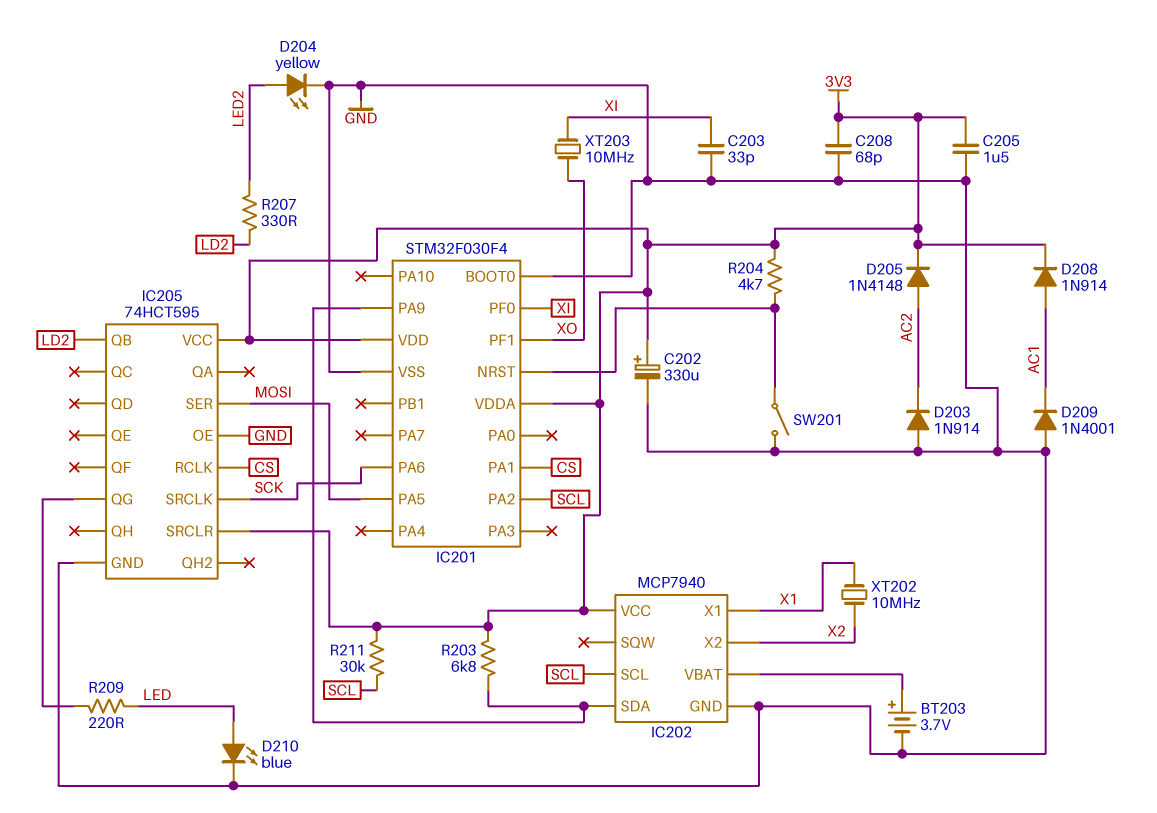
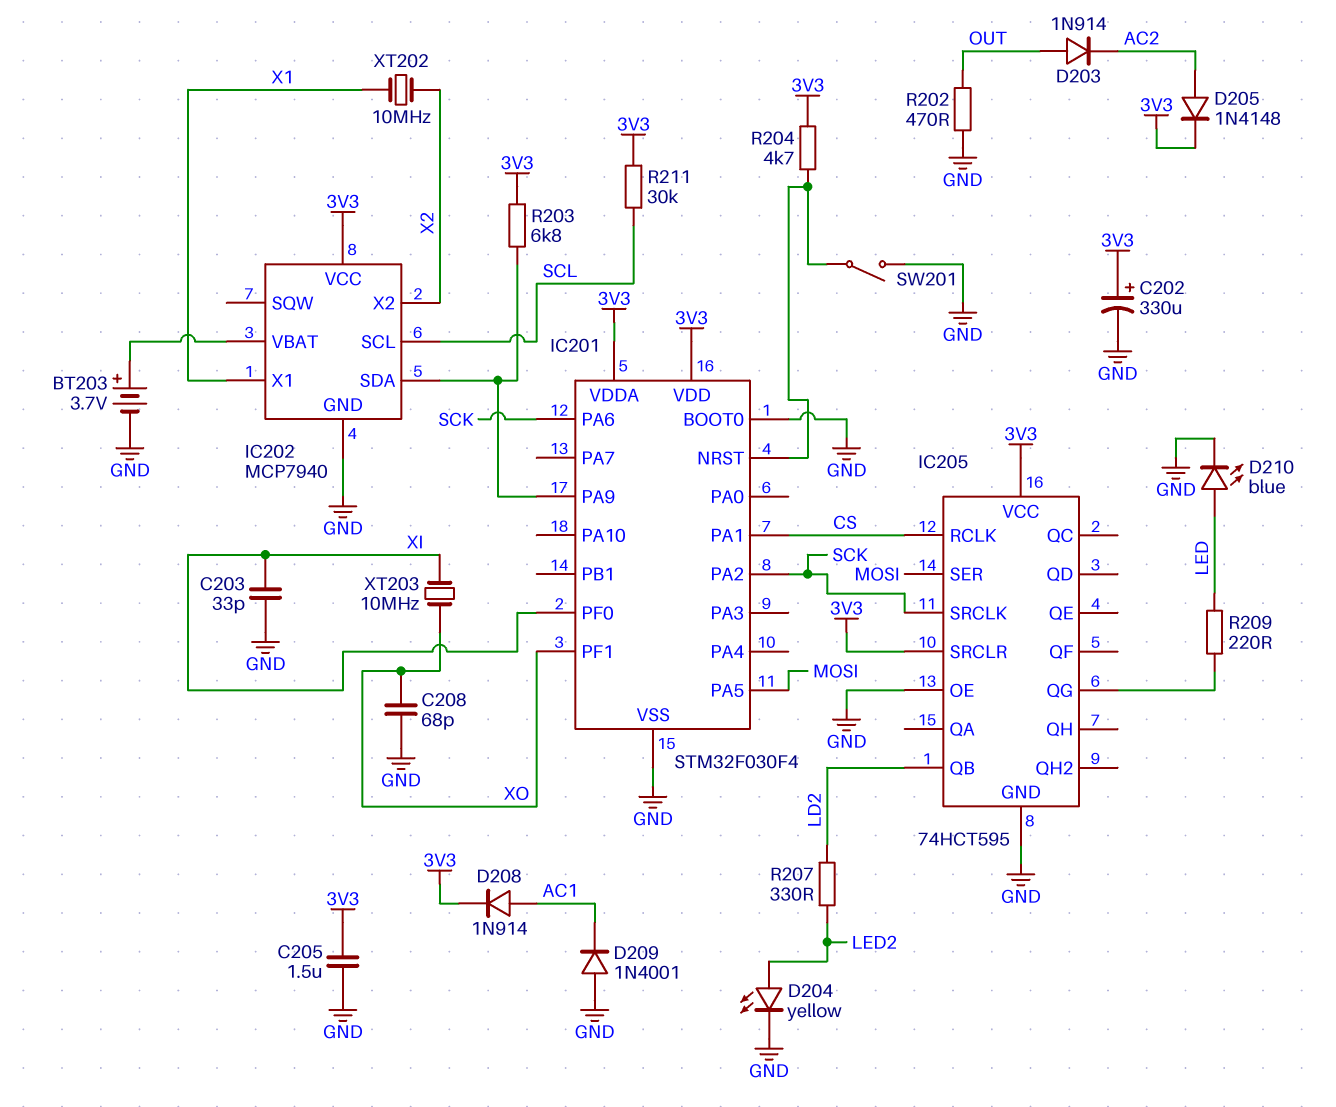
C208: 68pF (3V3, GND) -> 68pF (GND, XO)
D203: diode 1N914 (A GND, K AC2) -> diode 1N914 (A OUT, K AC2)
IC201 pin PA2: SCL -> SCK
R202: none -> 470 (GND, OUT)

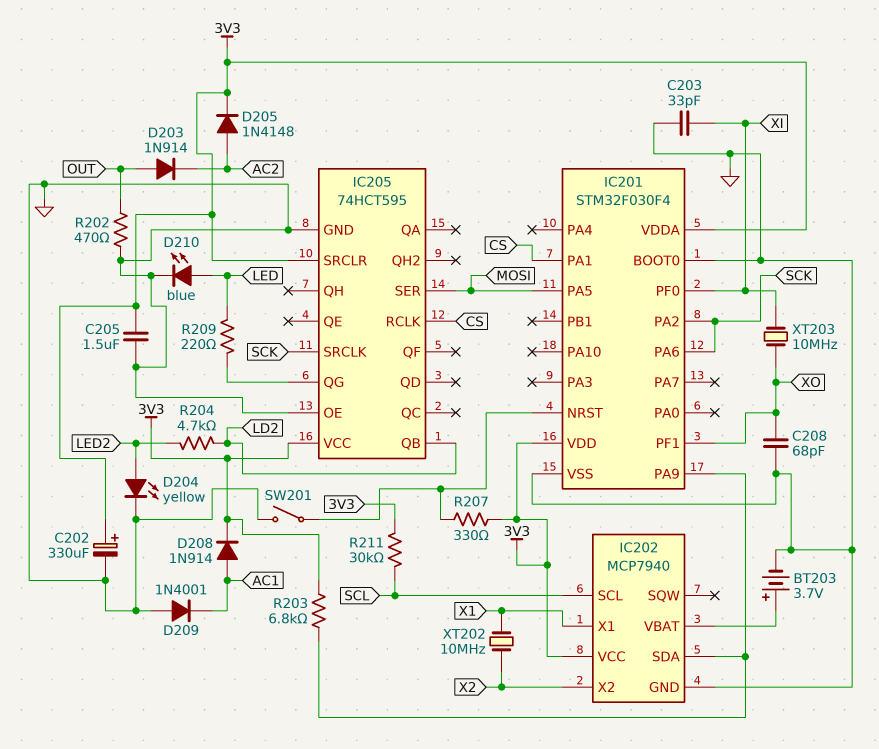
R204: 4.7k (3V3, IC201/NRST) -> 4.7k (LD2, LED2)
R207: 330 (LD2, LED2) -> 330 (3V3, IC201/NRST)

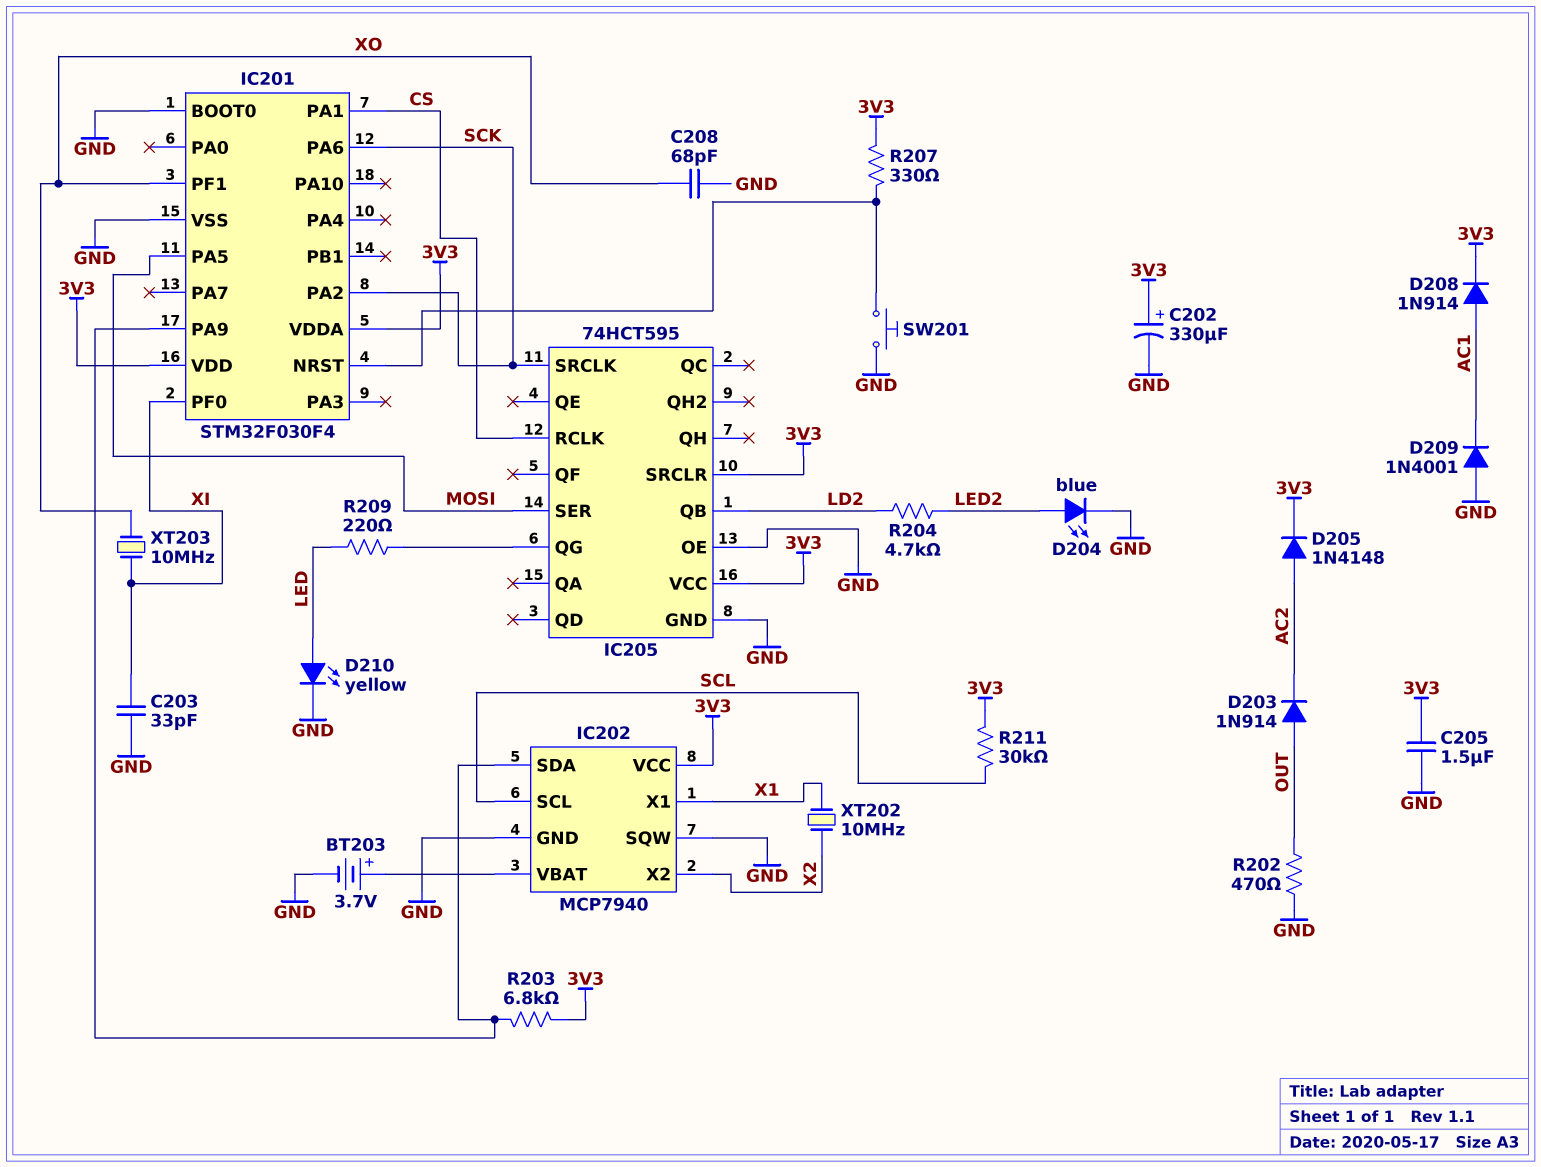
D204: LED yellow (A LED2, K GND) -> LED blue (A LED2, K GND)
D210: LED blue (A LED, K GND) -> LED yellow (A LED, K GND)
IC202 pin SQW: none -> GND
SW201: switch (GND, IC201/NRST) -> button (GND, IC201/NRST)

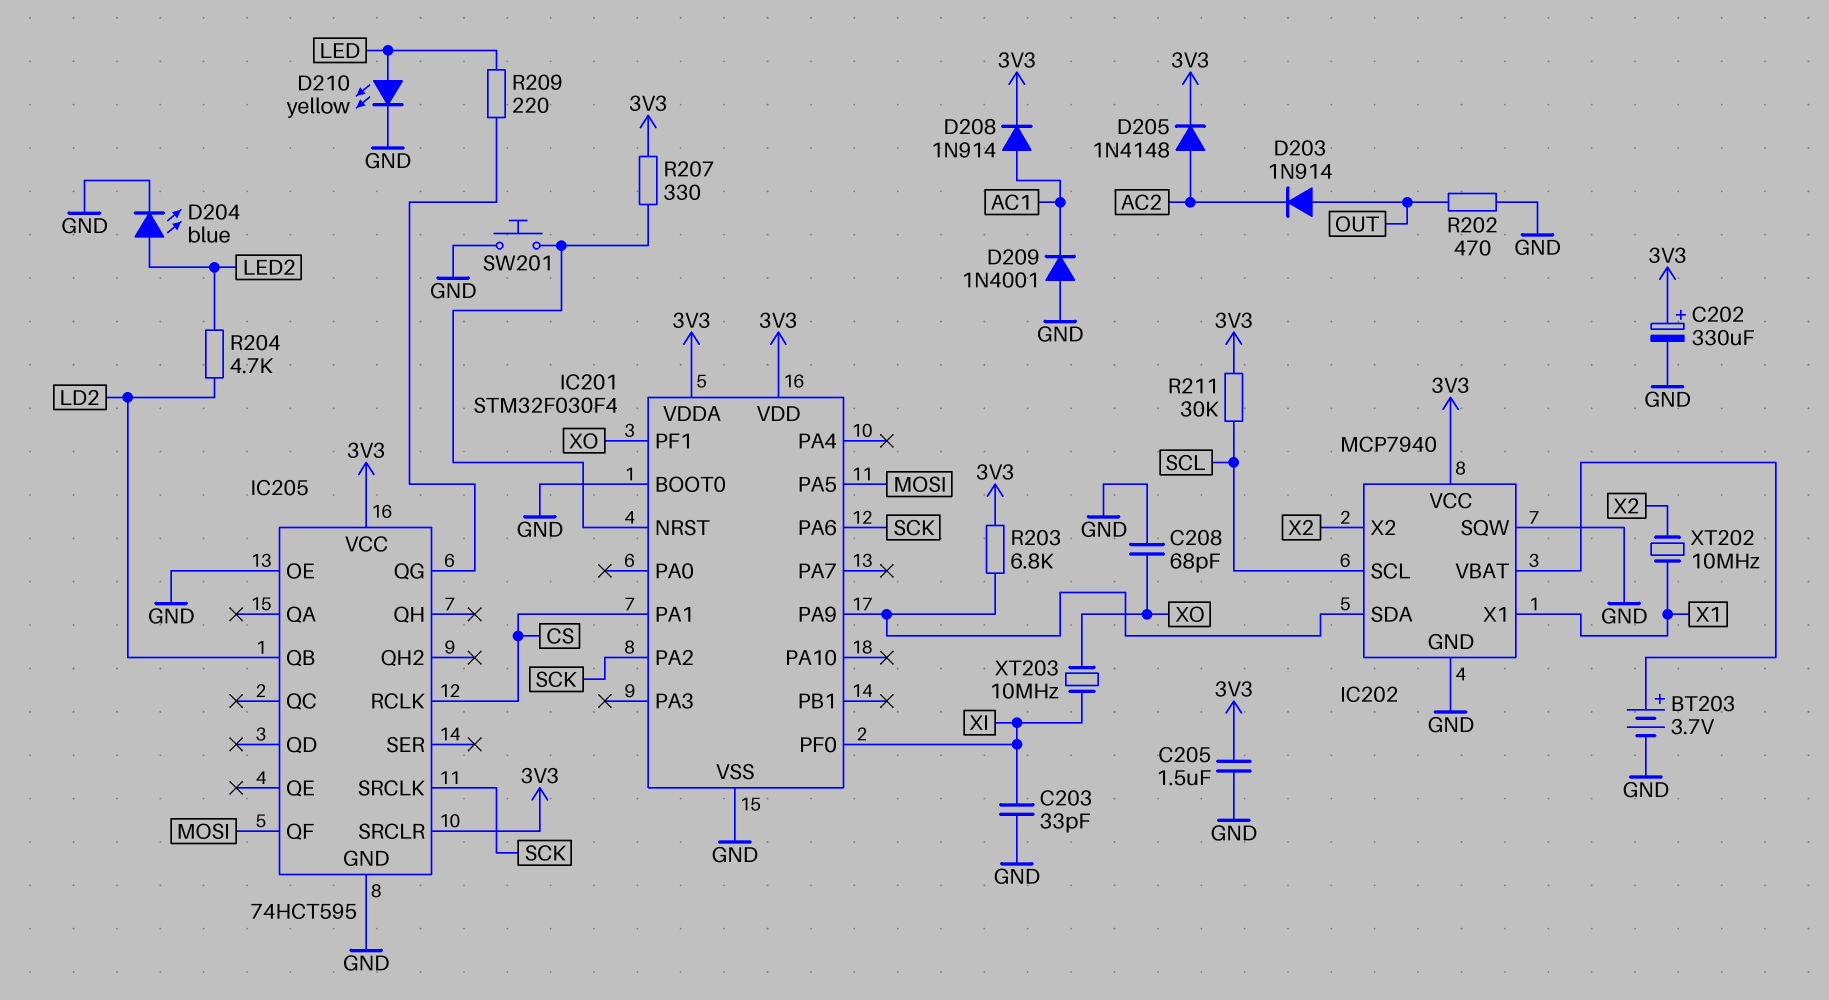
IC205 pin QF: none -> MOSI
IC205 pin SER: MOSI -> none

